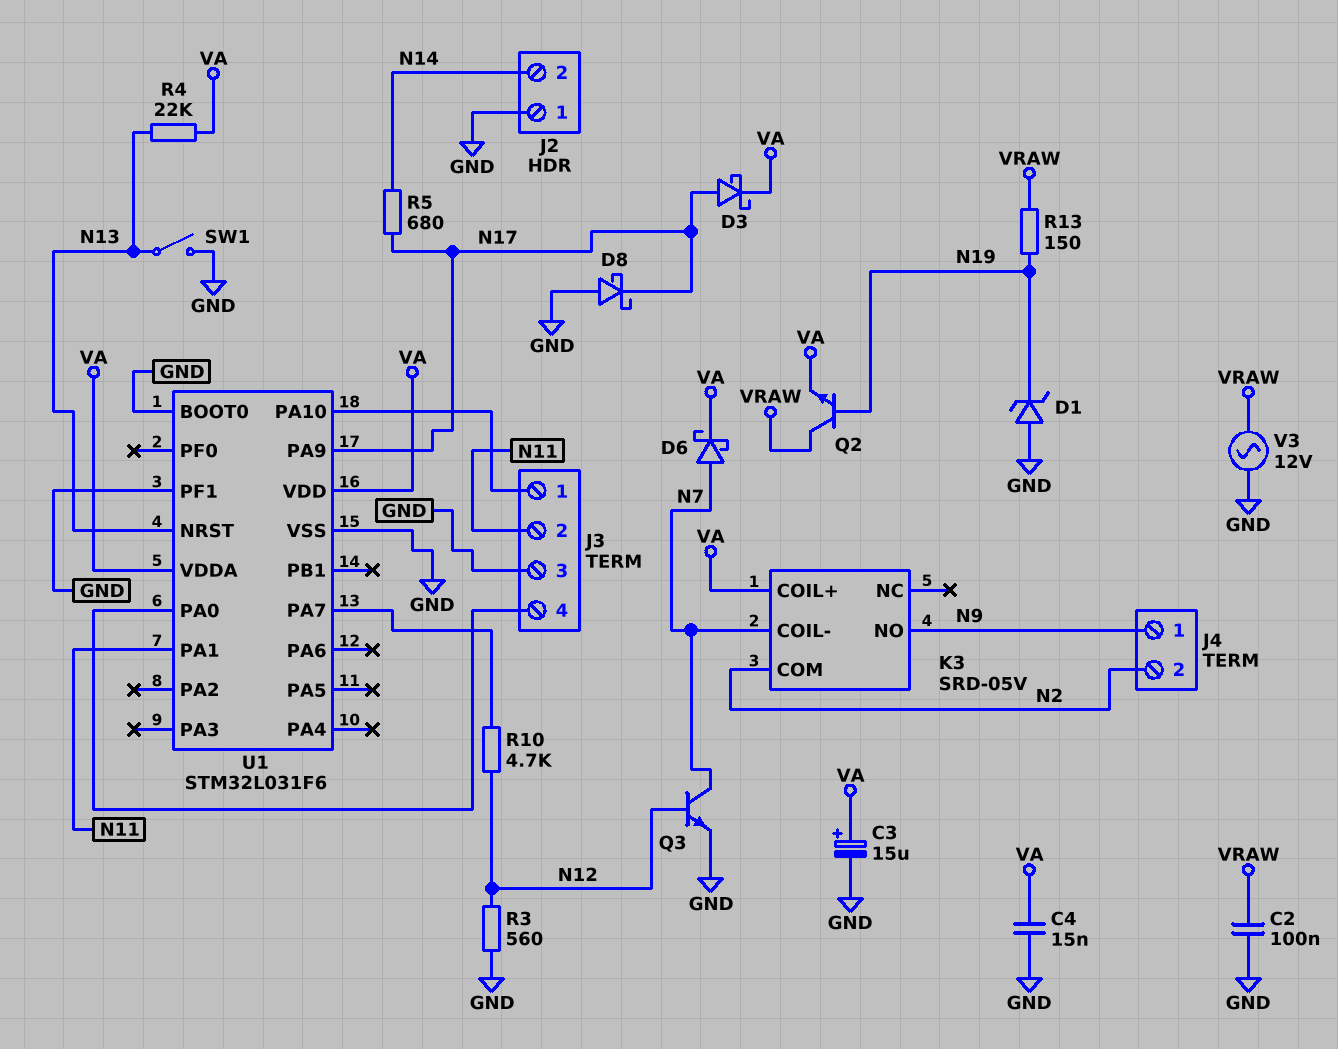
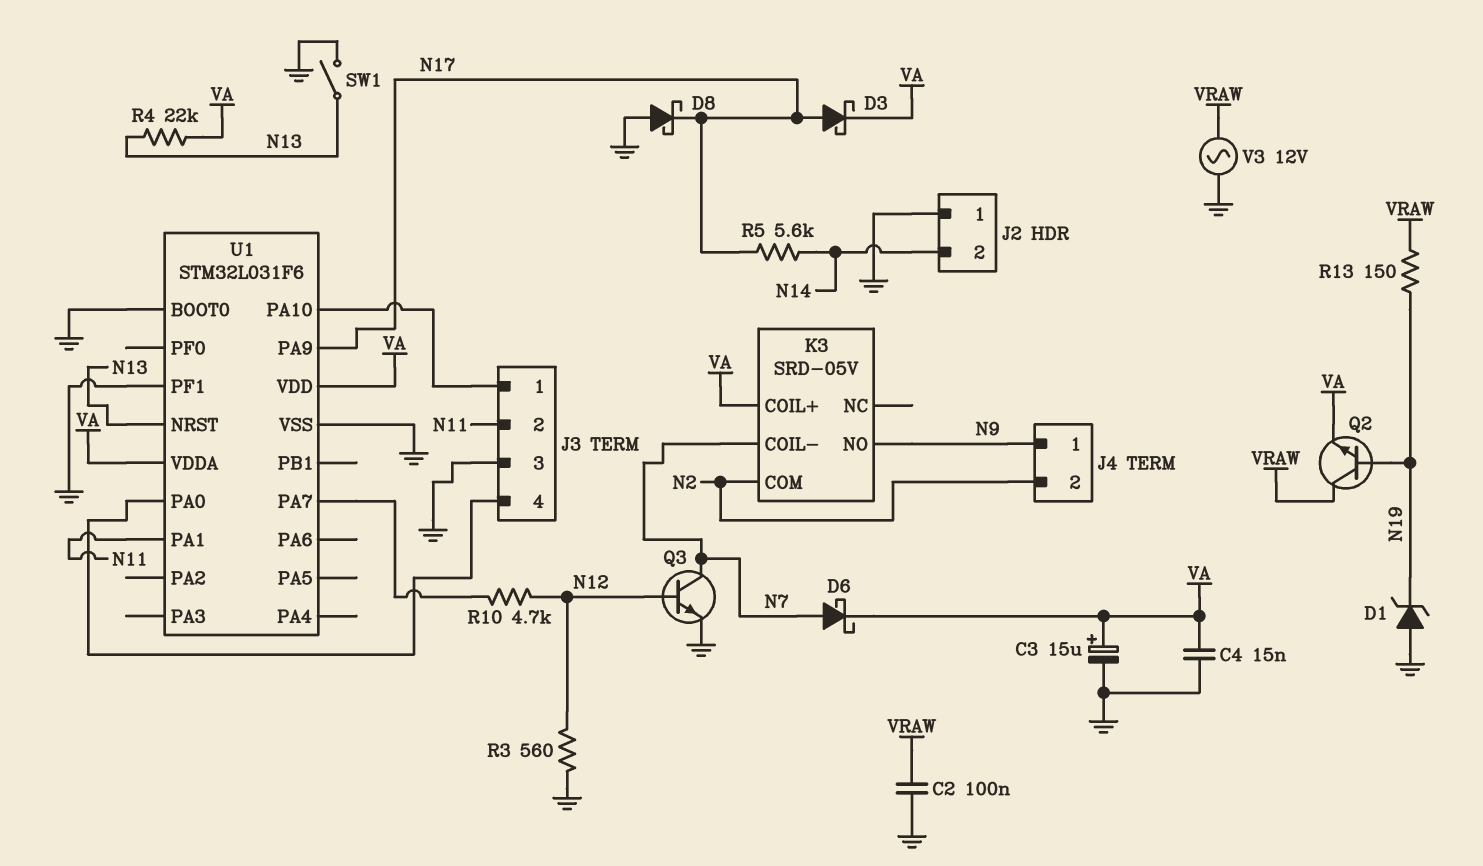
R5: 680 (N14, N17) -> 5.6k (N14, N17)

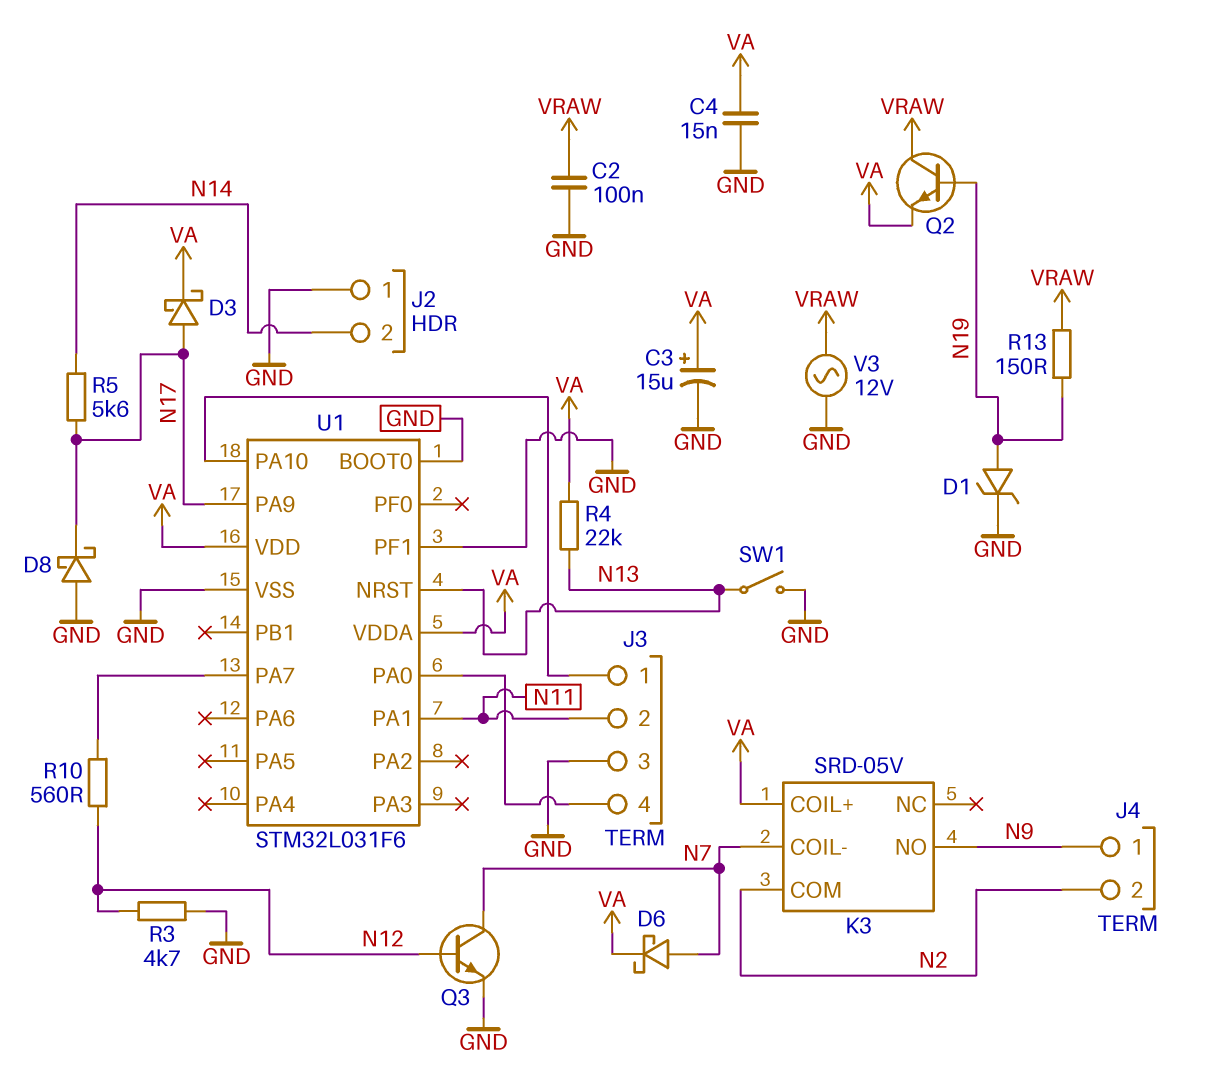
D1: zener (A GND, K N19) -> zener (A N19, K GND)
R3: 560 (GND, N12) -> 4.7k (GND, N12)
R10: 4.7k (N12, U1/PA7) -> 560 (N12, U1/PA7)

